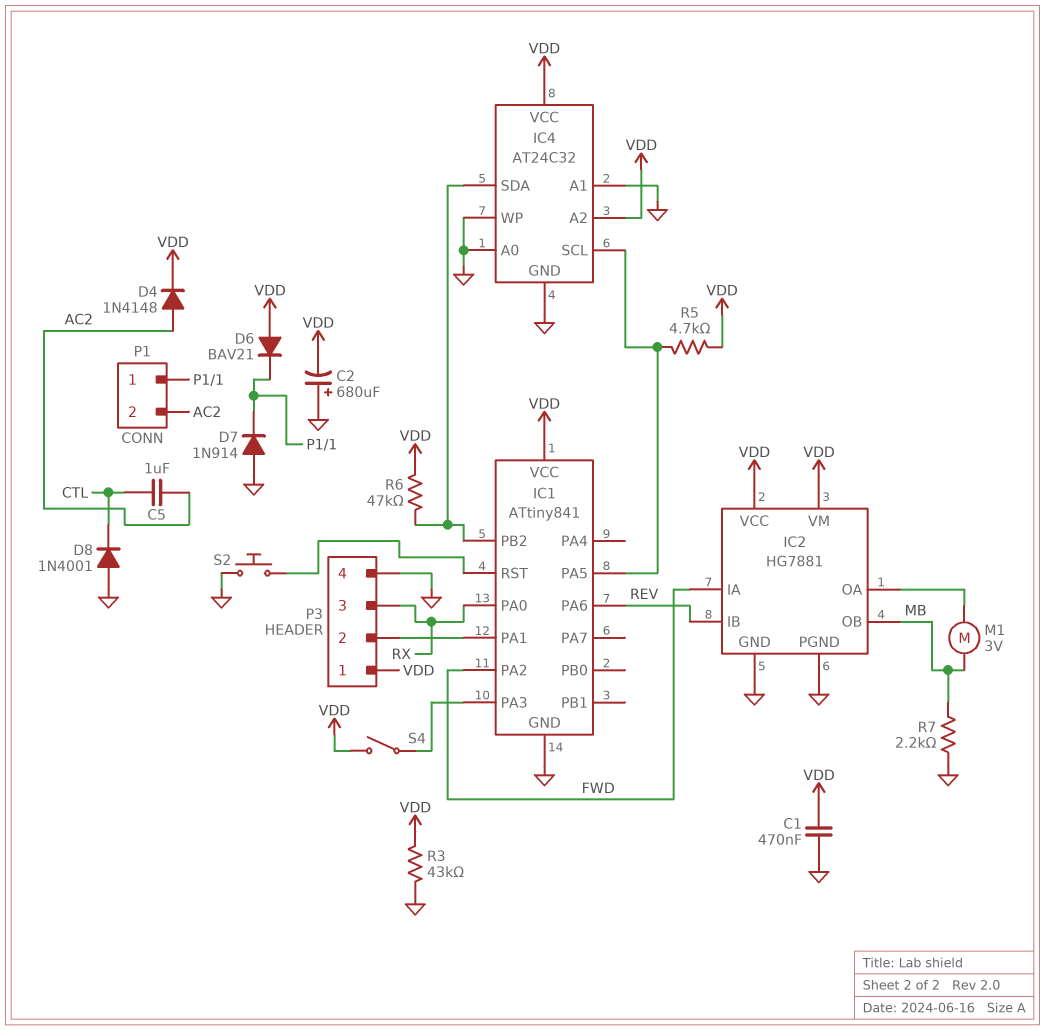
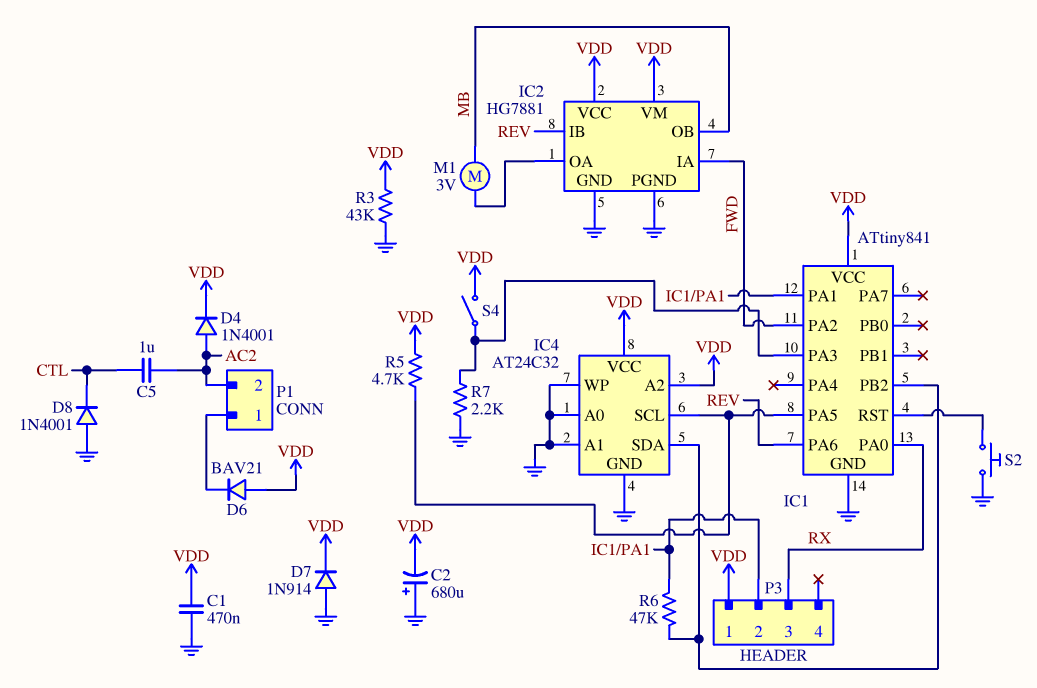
D4: diode 1N4148 (A AC2, K VDD) -> diode 1N4001 (A AC2, K VDD)
D7: diode 1N914 (A GND, K P1/1) -> diode 1N914 (A GND, K VDD)
P3 pin 4: GND -> none
R6: 47k (IC1/PB2, VDD) -> 47k (IC1/PA1, IC1/PB2)
R7: 2.2k (GND, MB) -> 2.2k (GND, IC1/PA3)

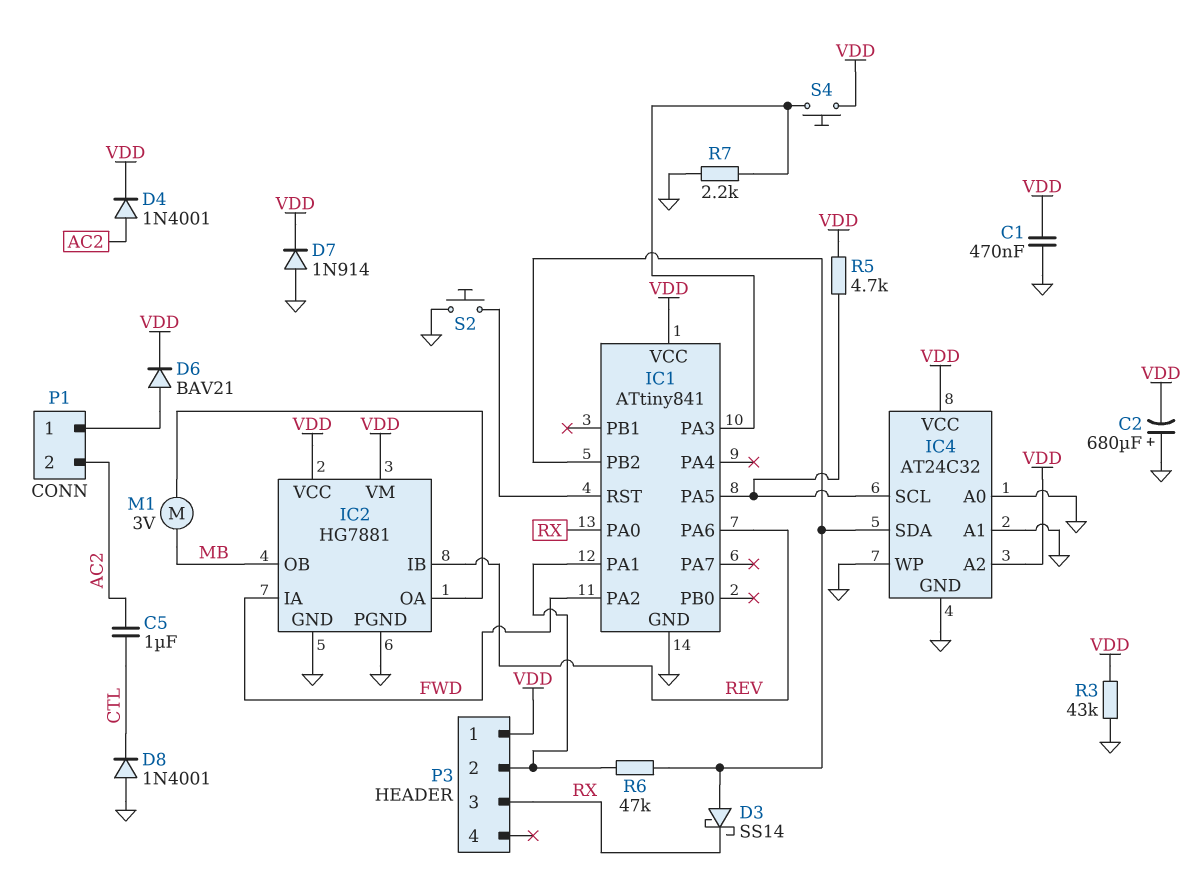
D3: none -> schottky SS14 (A IC1/PB2, K RX)
D6: diode BAV21 (A VDD, K P1/1) -> diode BAV21 (A P1/1, K VDD)
S4: switch (IC1/PA3, VDD) -> button (IC1/PA3, VDD)

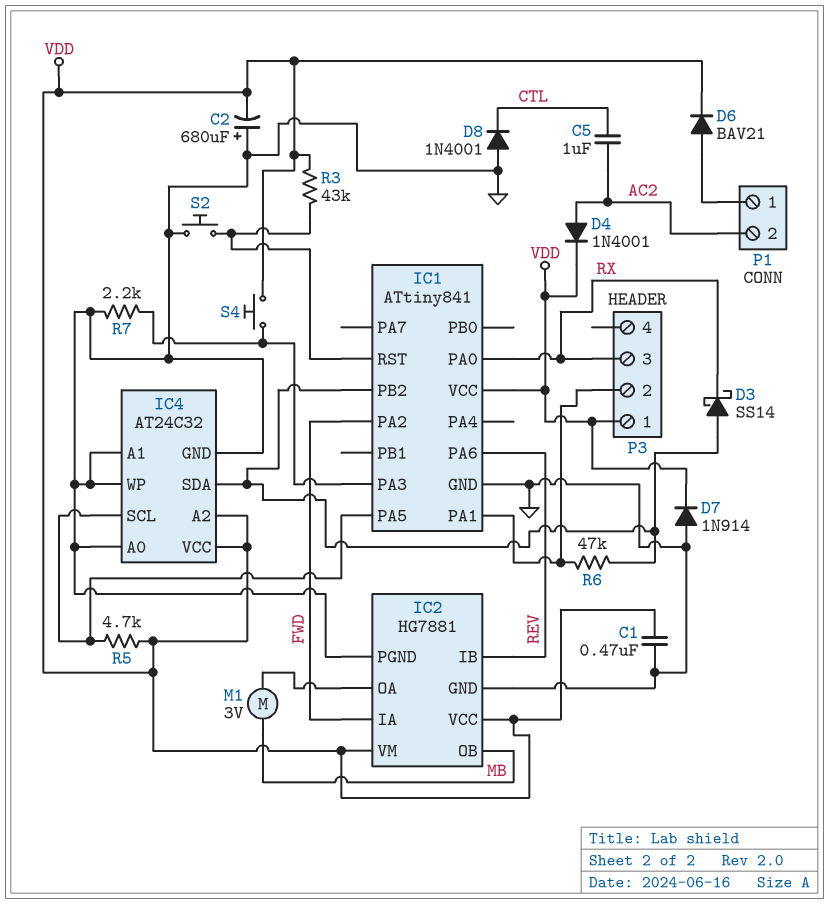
R3: 43k (GND, VDD) -> 43k (IC1/RST, VDD)

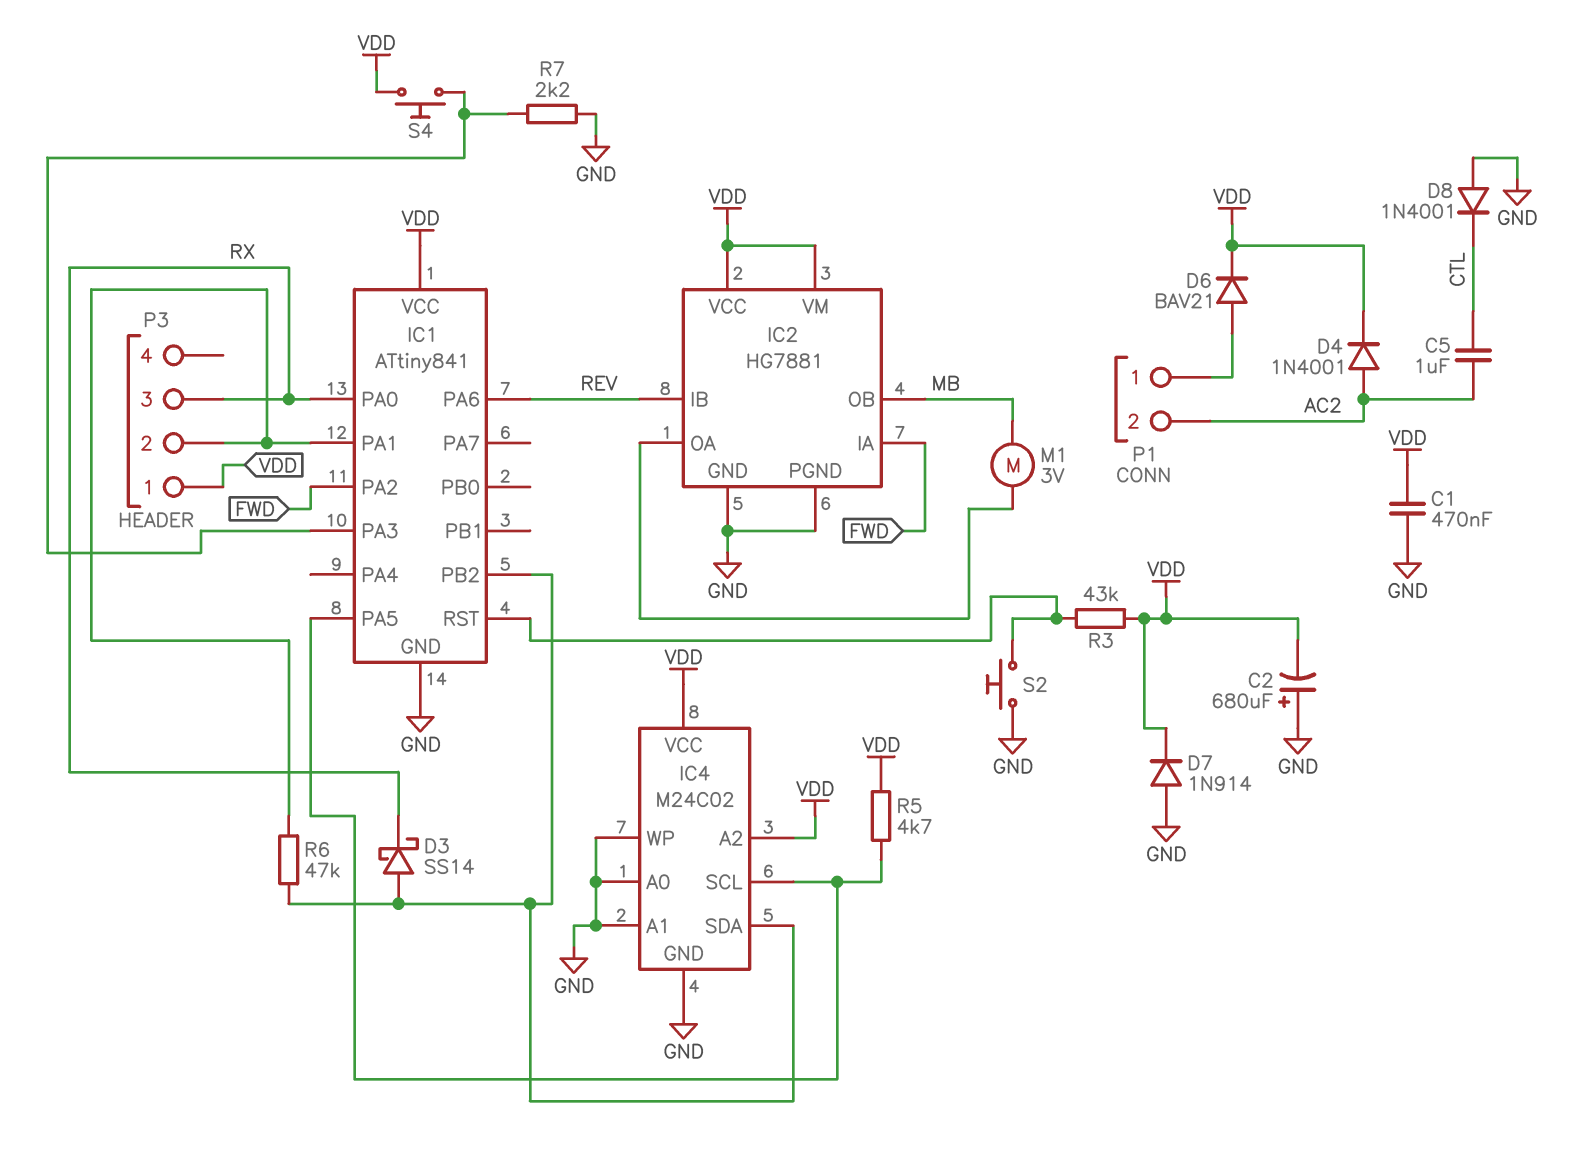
IC4: AT24C32 -> M24C02

